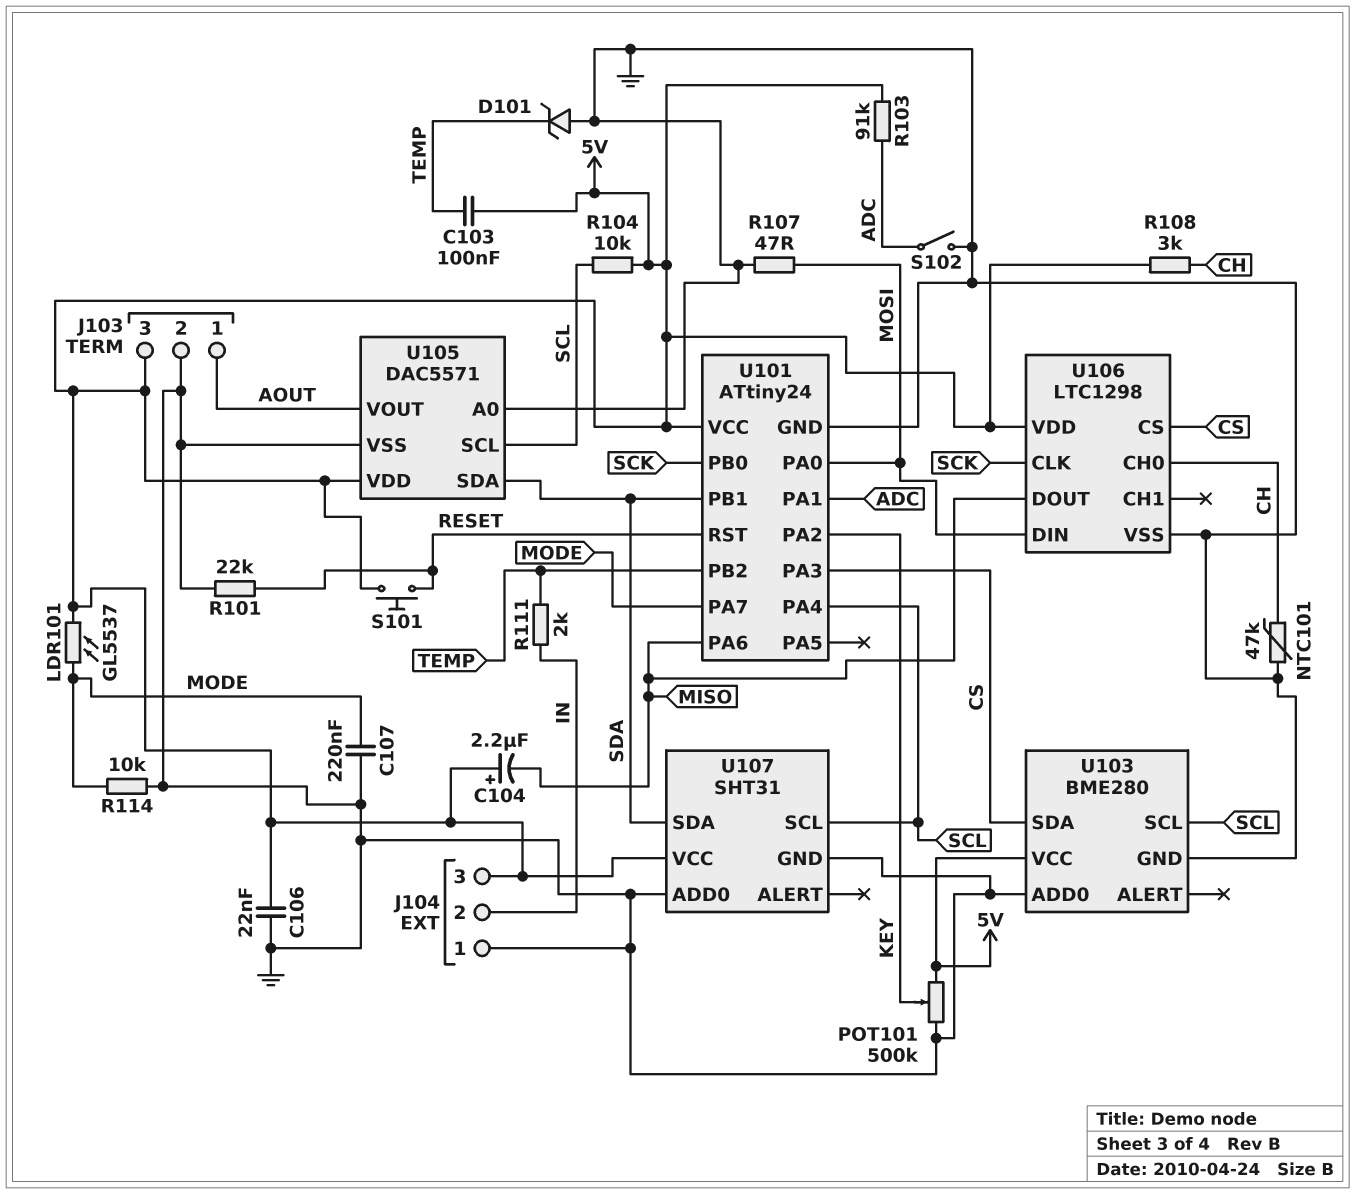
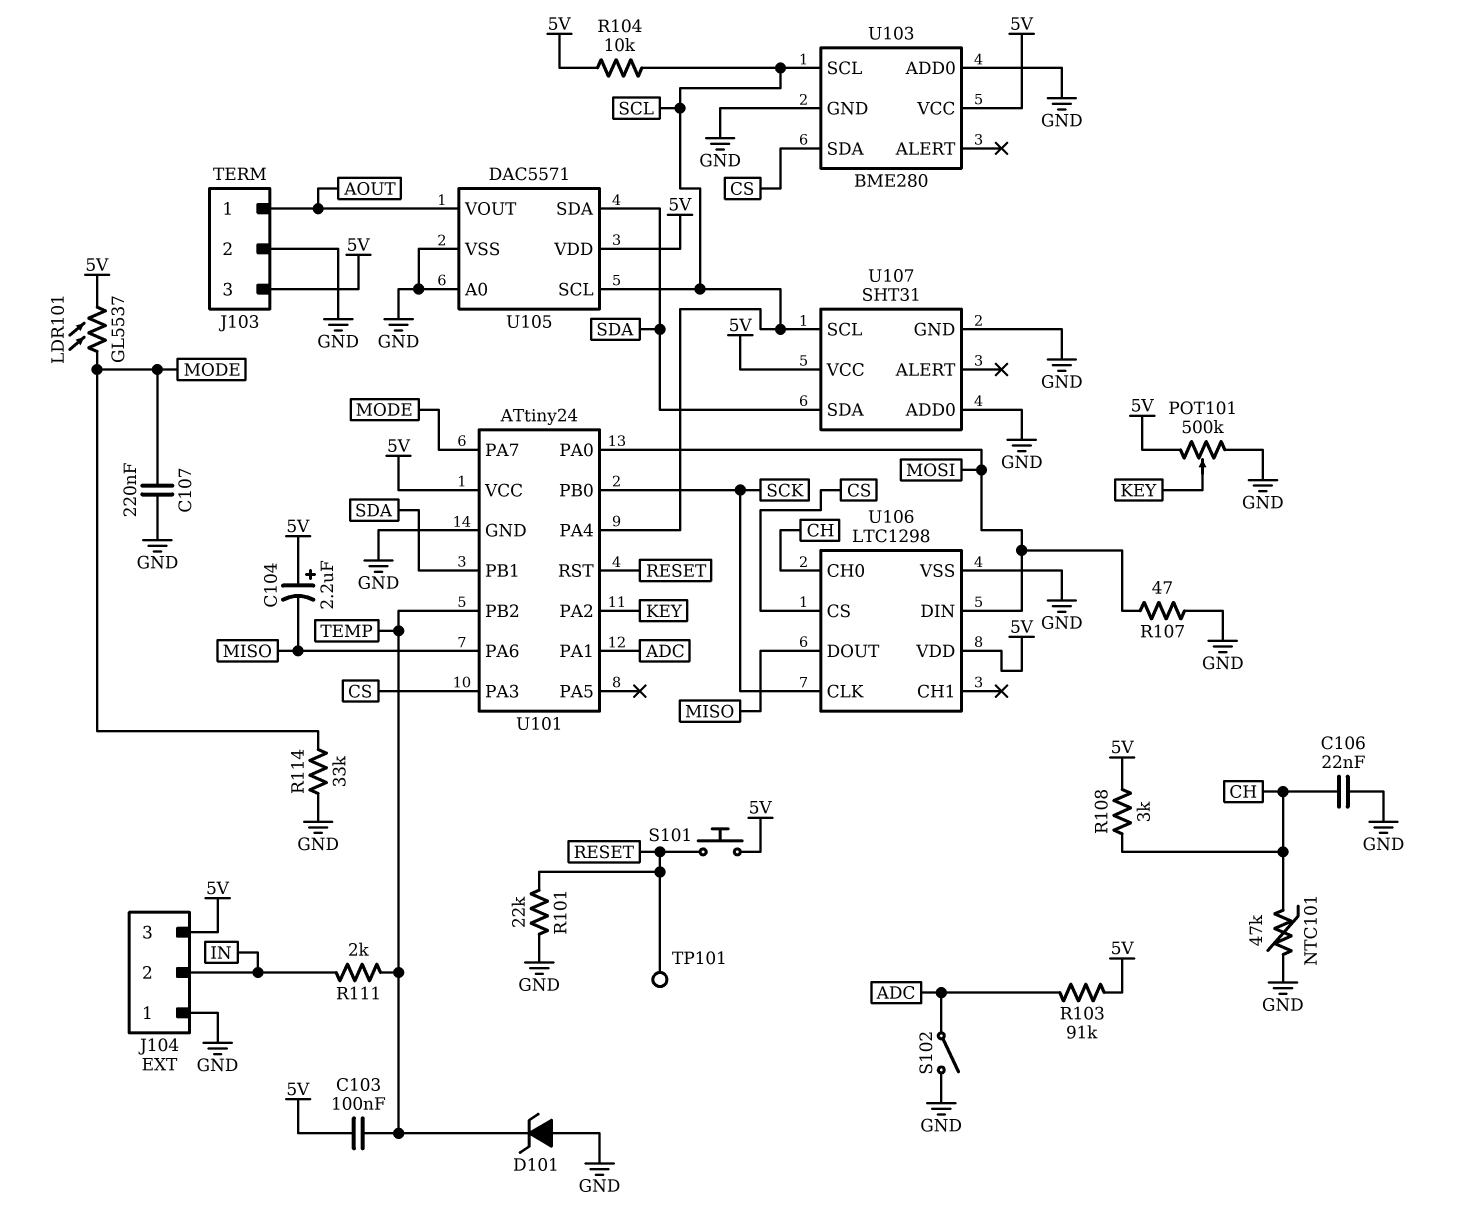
C106: 22nF (5V, GND) -> 22nF (CH, GND)
R114: 10k (GND, MODE) -> 33k (GND, MODE)
TP101: none -> test point (RESET)

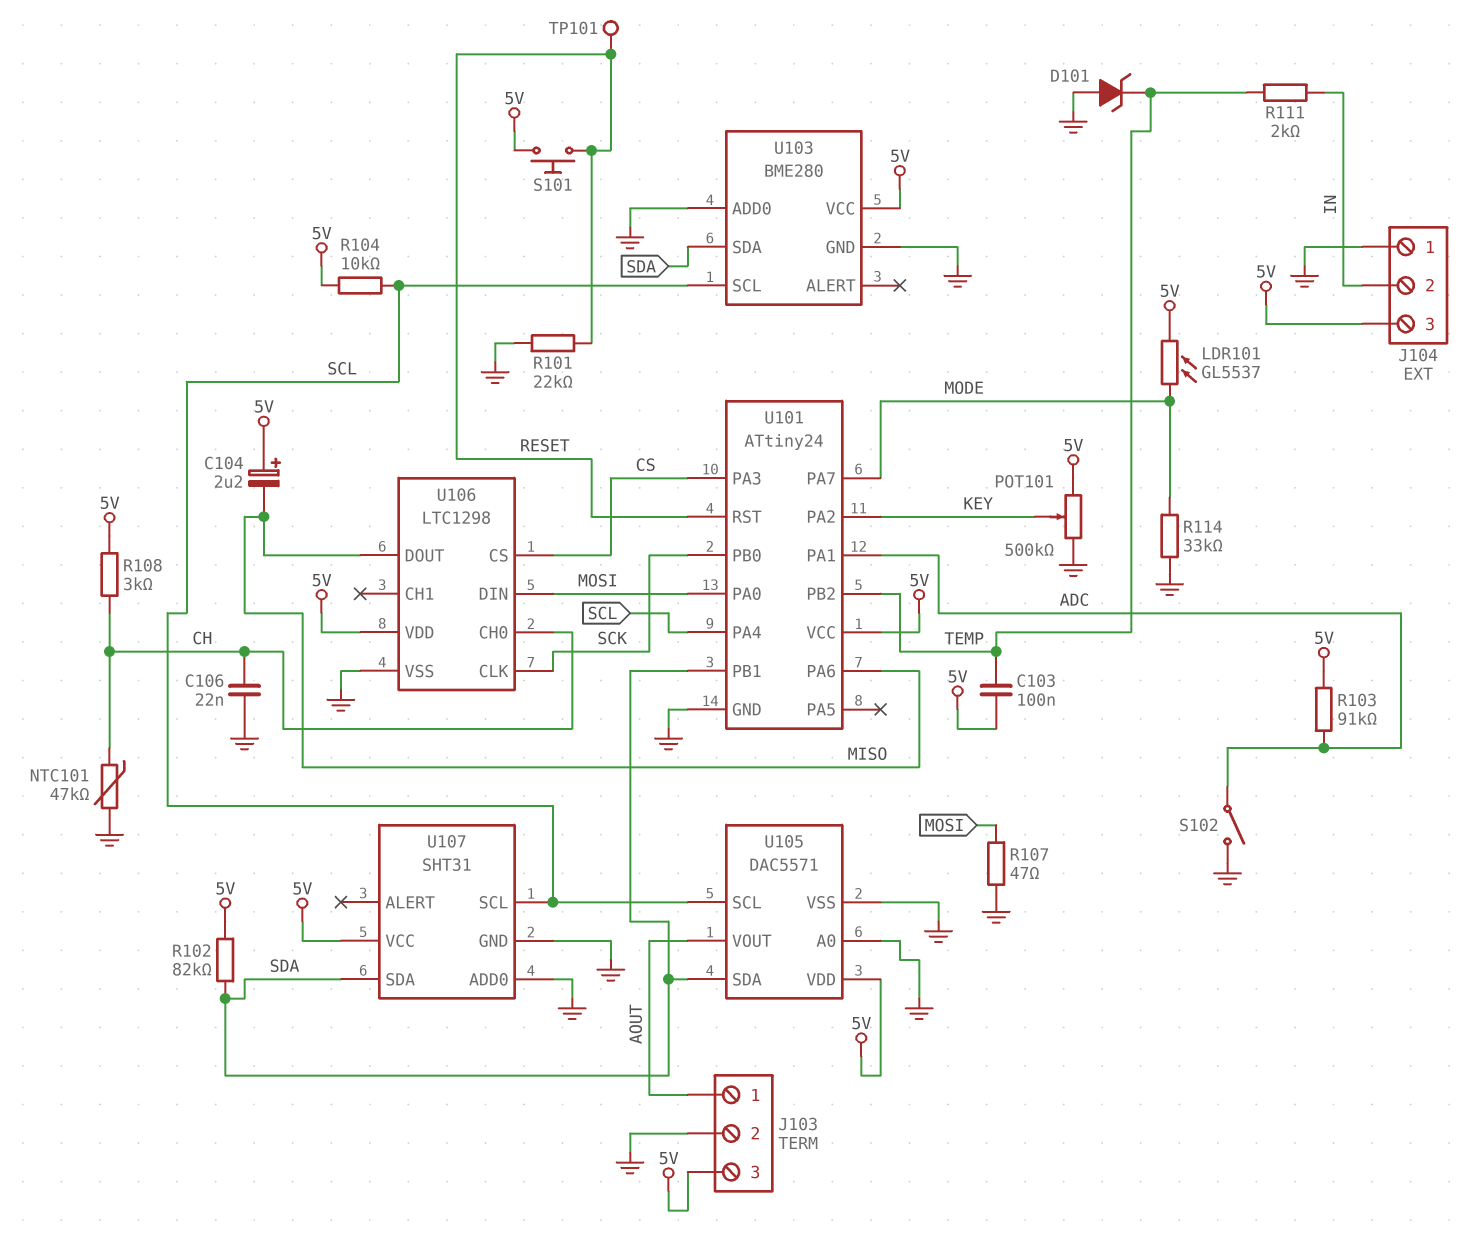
C107: 220nF (GND, MODE) -> none
R102: none -> 82k (5V, SDA)
U103 pin SDA: CS -> SDA

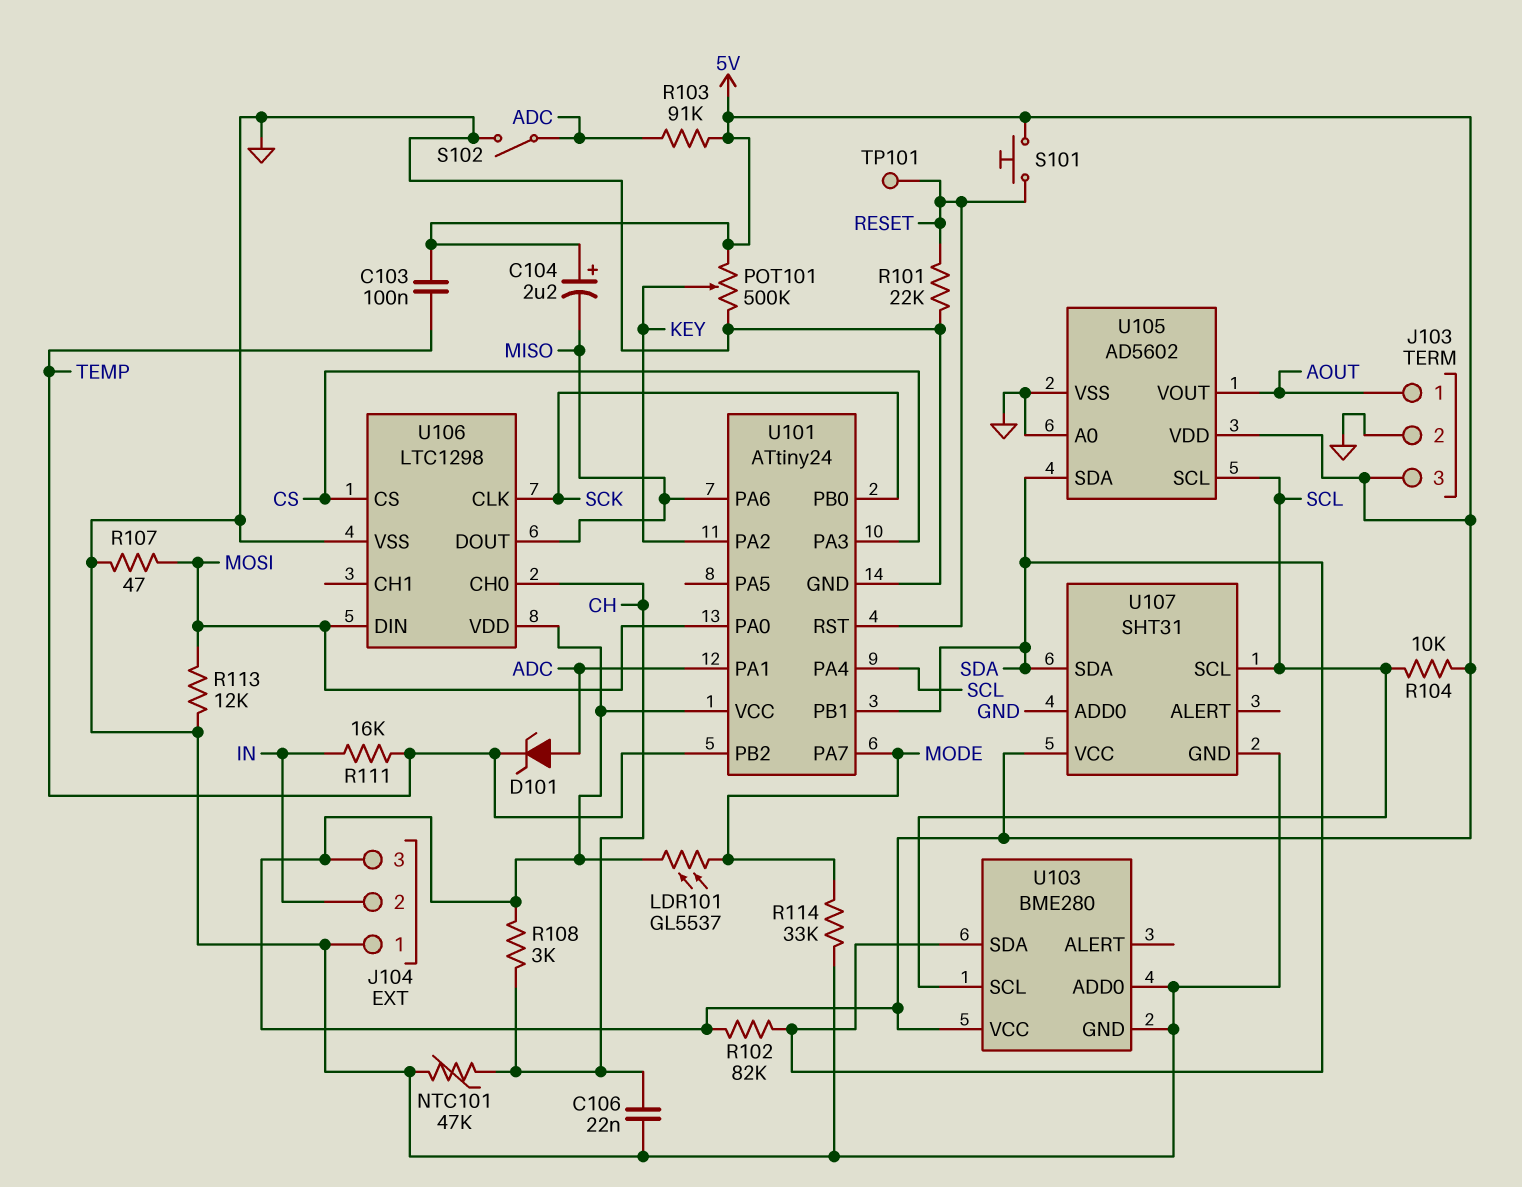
D101: zener (A GND, K TEMP) -> zener (A ADC, K TEMP)
R111: 2k (IN, TEMP) -> 16k (IN, TEMP)
R113: none -> 12k (GND, MOSI)
U105: DAC5571 -> AD5602

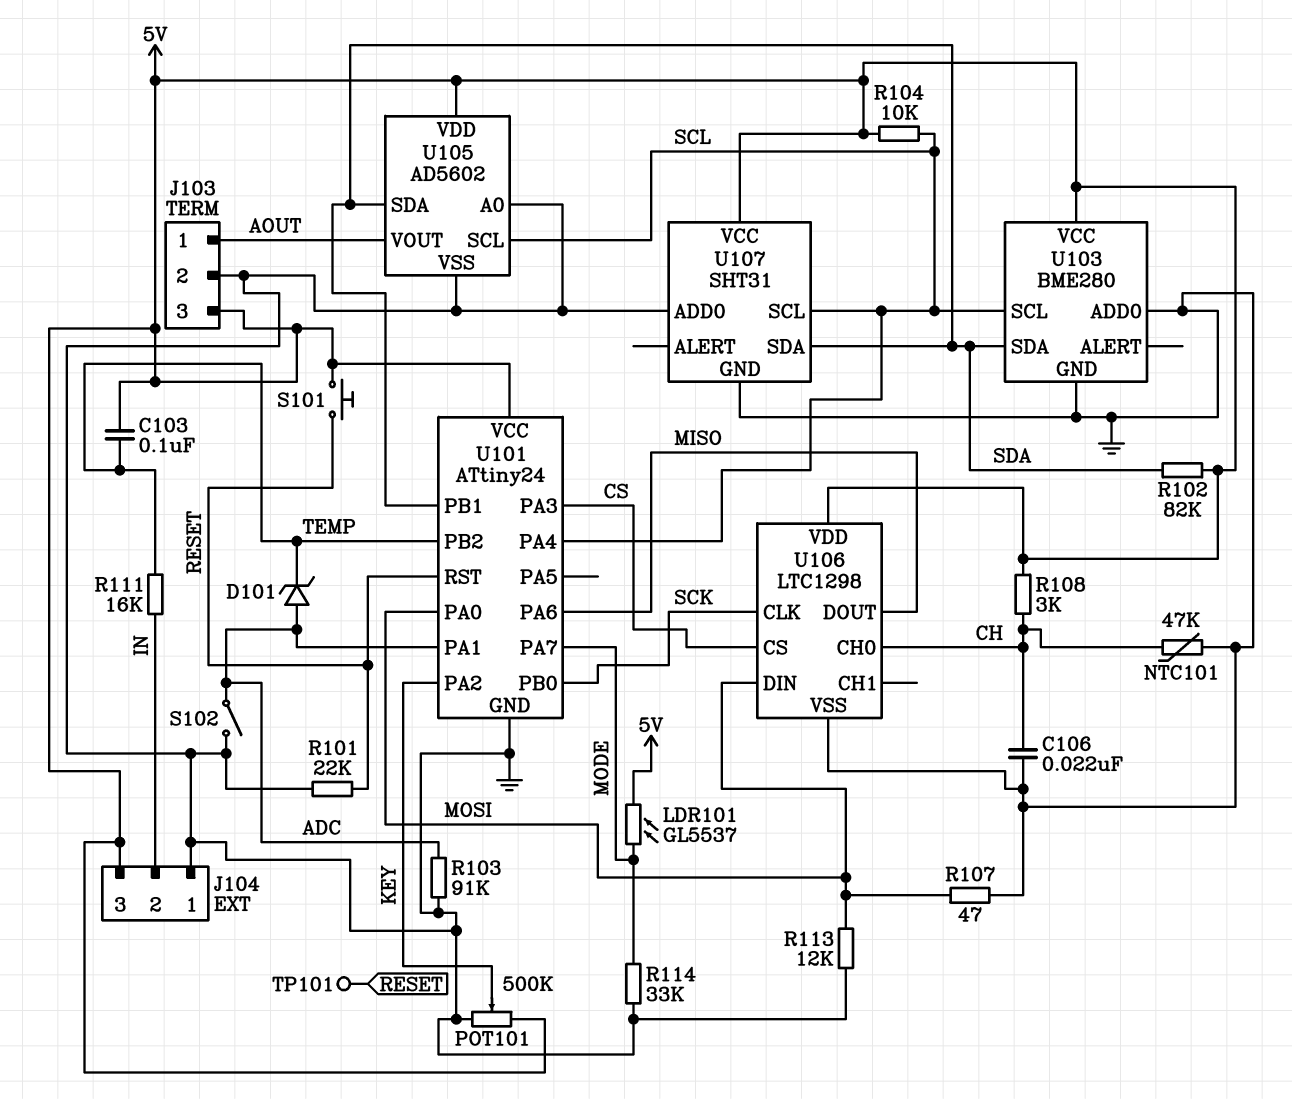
C104: 2.2uF (plus 5V, minus MISO) -> none
R103: 91k (5V, ADC) -> 91k (ADC, GND)

